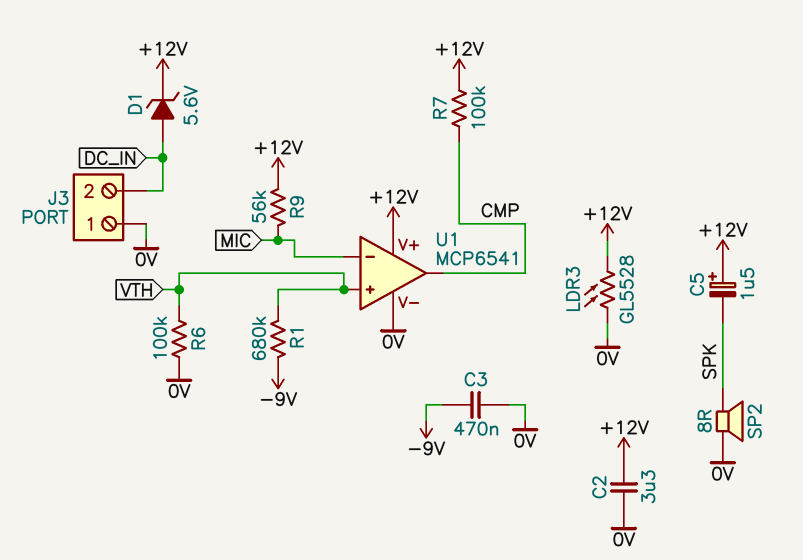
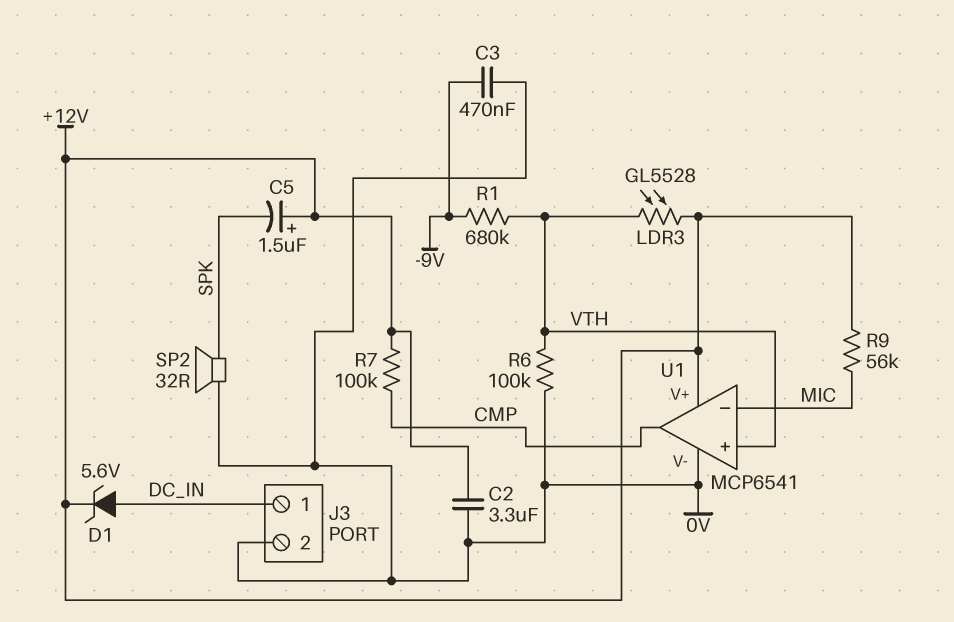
J3 pin 1: 0V -> DC_IN
J3 pin 2: DC_IN -> 0V
LDR3: GL5528 (+12V, 0V) -> GL5528 (+12V, VTH)
SP2: speaker 8R (0V, SPK) -> speaker 32R (0V, SPK)

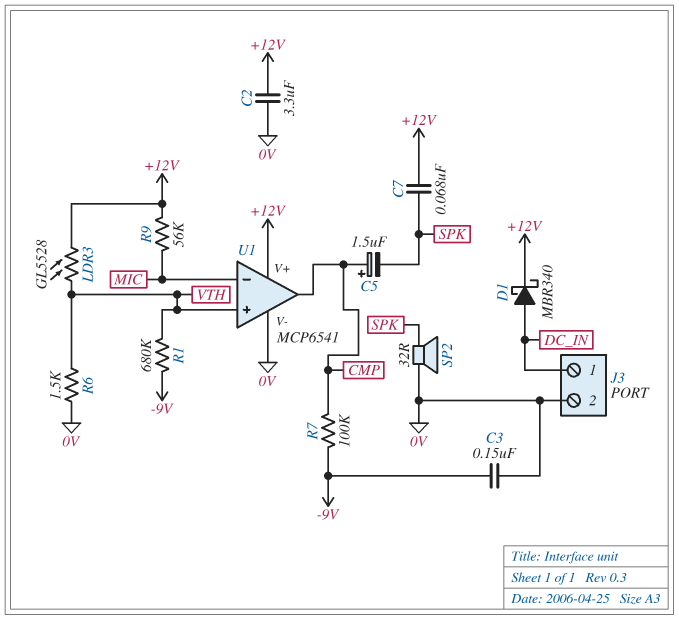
C3: 470nF (-9V, 0V) -> 150nF (-9V, 0V)
C5: 1.5uF (plus +12V, minus SPK) -> 1.5uF (plus CMP, minus SPK)
C7: none -> 68nF (+12V, SPK)
D1: zener 5.6V (A DC_IN, K +12V) -> schottky MBR340 (A DC_IN, K +12V)
R6: 100k (0V, VTH) -> 1.5k (0V, VTH)
R7: 100k (+12V, CMP) -> 100k (-9V, CMP)

